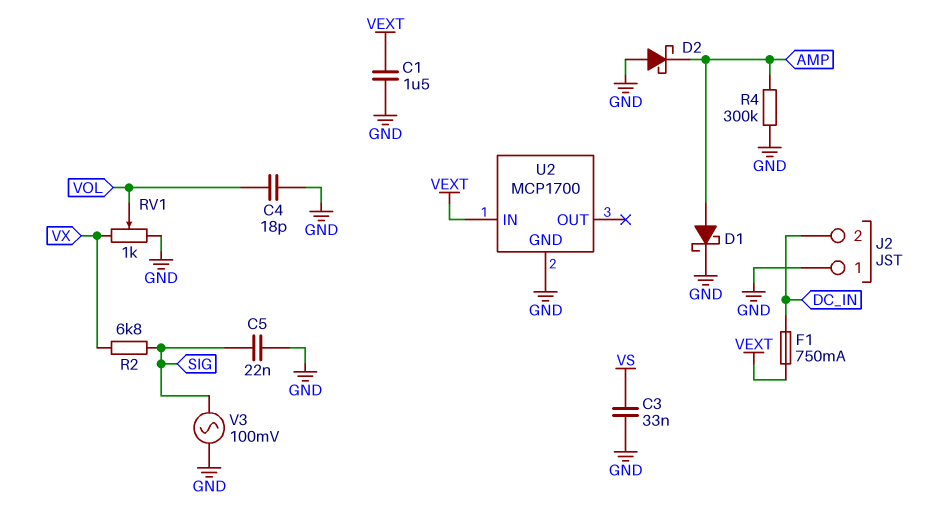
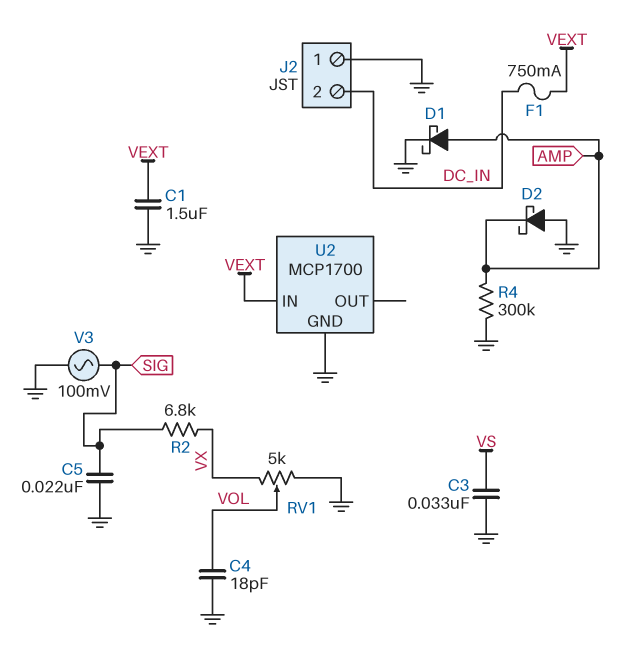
RV1: 1k (GND, VX, wiper VOL) -> 5k (GND, VX, wiper VOL)

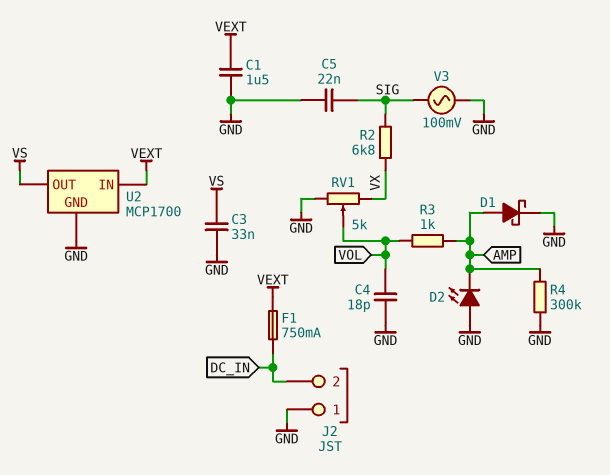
D2: schottky (A GND, K AMP) -> LED (A GND, K AMP)
R3: none -> 1k (AMP, VOL)
U2 pin OUT: none -> VS

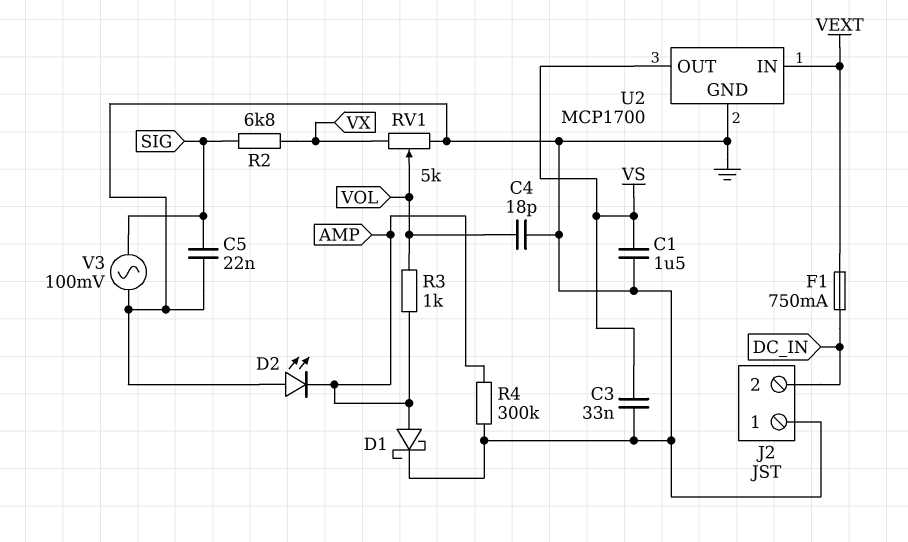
C1: 1.5uF (GND, VEXT) -> 1.5uF (GND, VS)

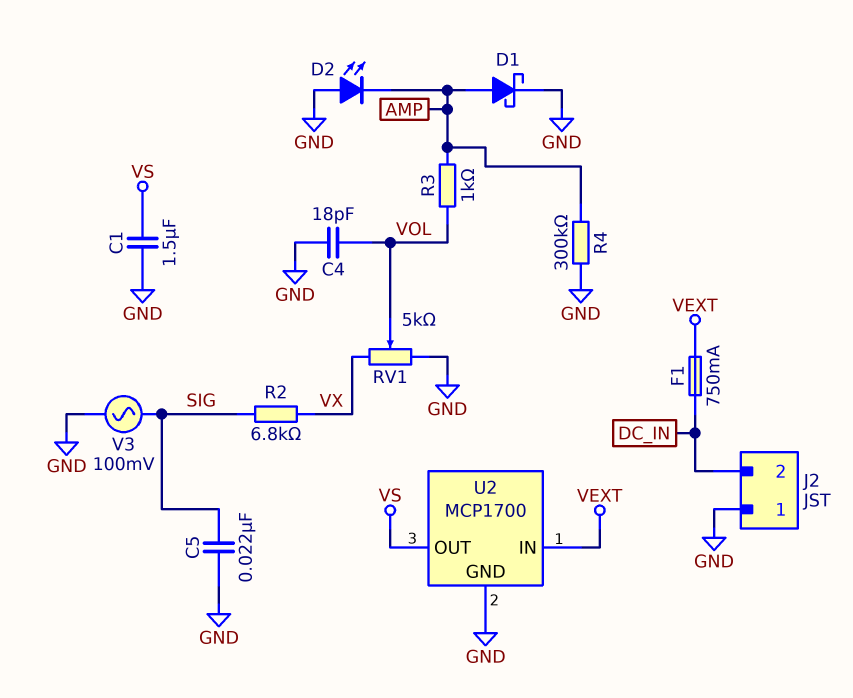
C3: 33nF (GND, VS) -> none

